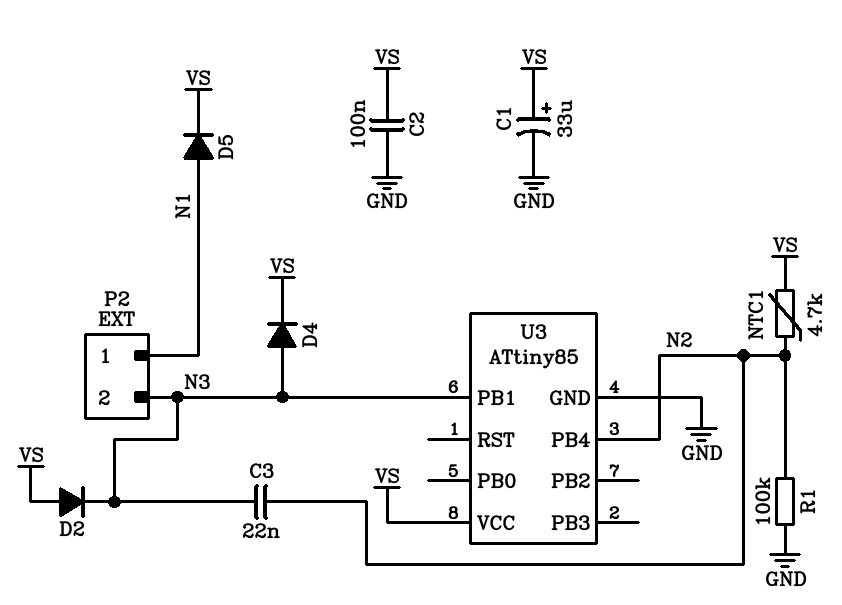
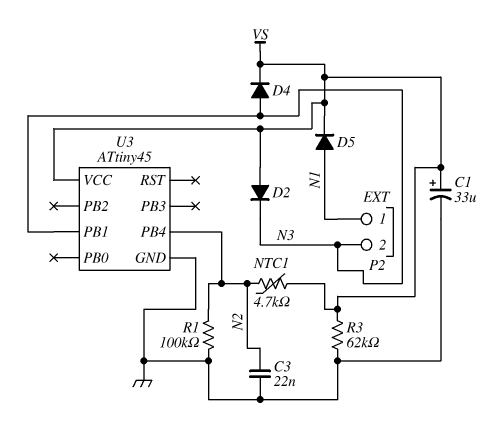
C2: 100nF (GND, VS) -> none
C3: 22nF (N2, N3) -> 22nF (GND, N2)
R3: none -> 62k (GND, VS)
U3: ATtiny85 -> ATtiny45

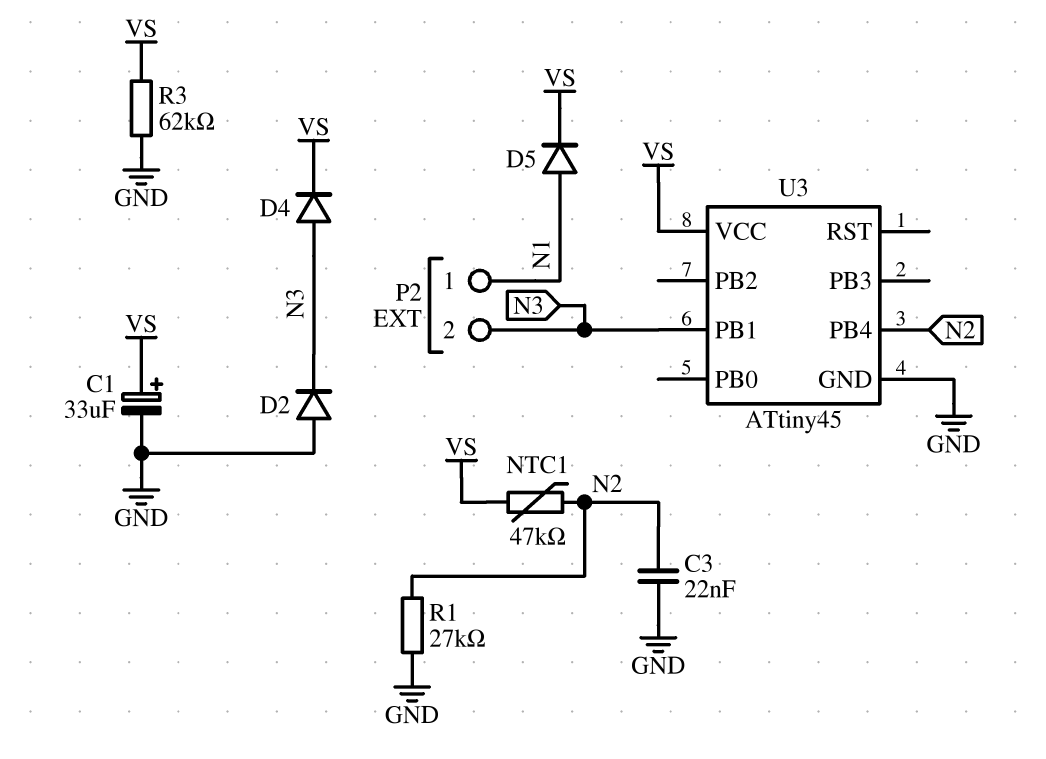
D2: diode (A VS, K N3) -> diode (A GND, K N3)
NTC1: 4.7k (N2, VS) -> 47k (N2, VS)
R1: 100k (GND, N2) -> 27k (GND, N2)

